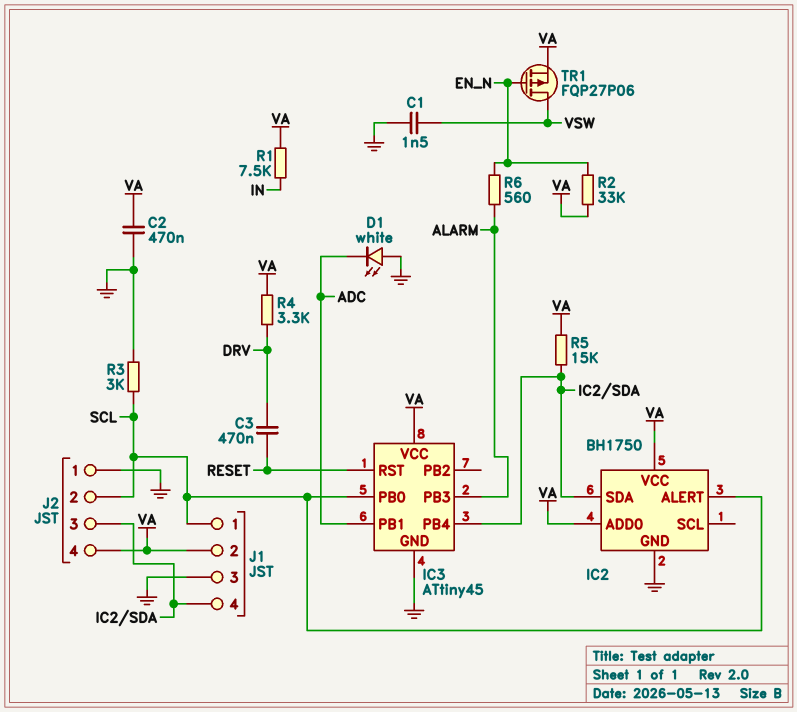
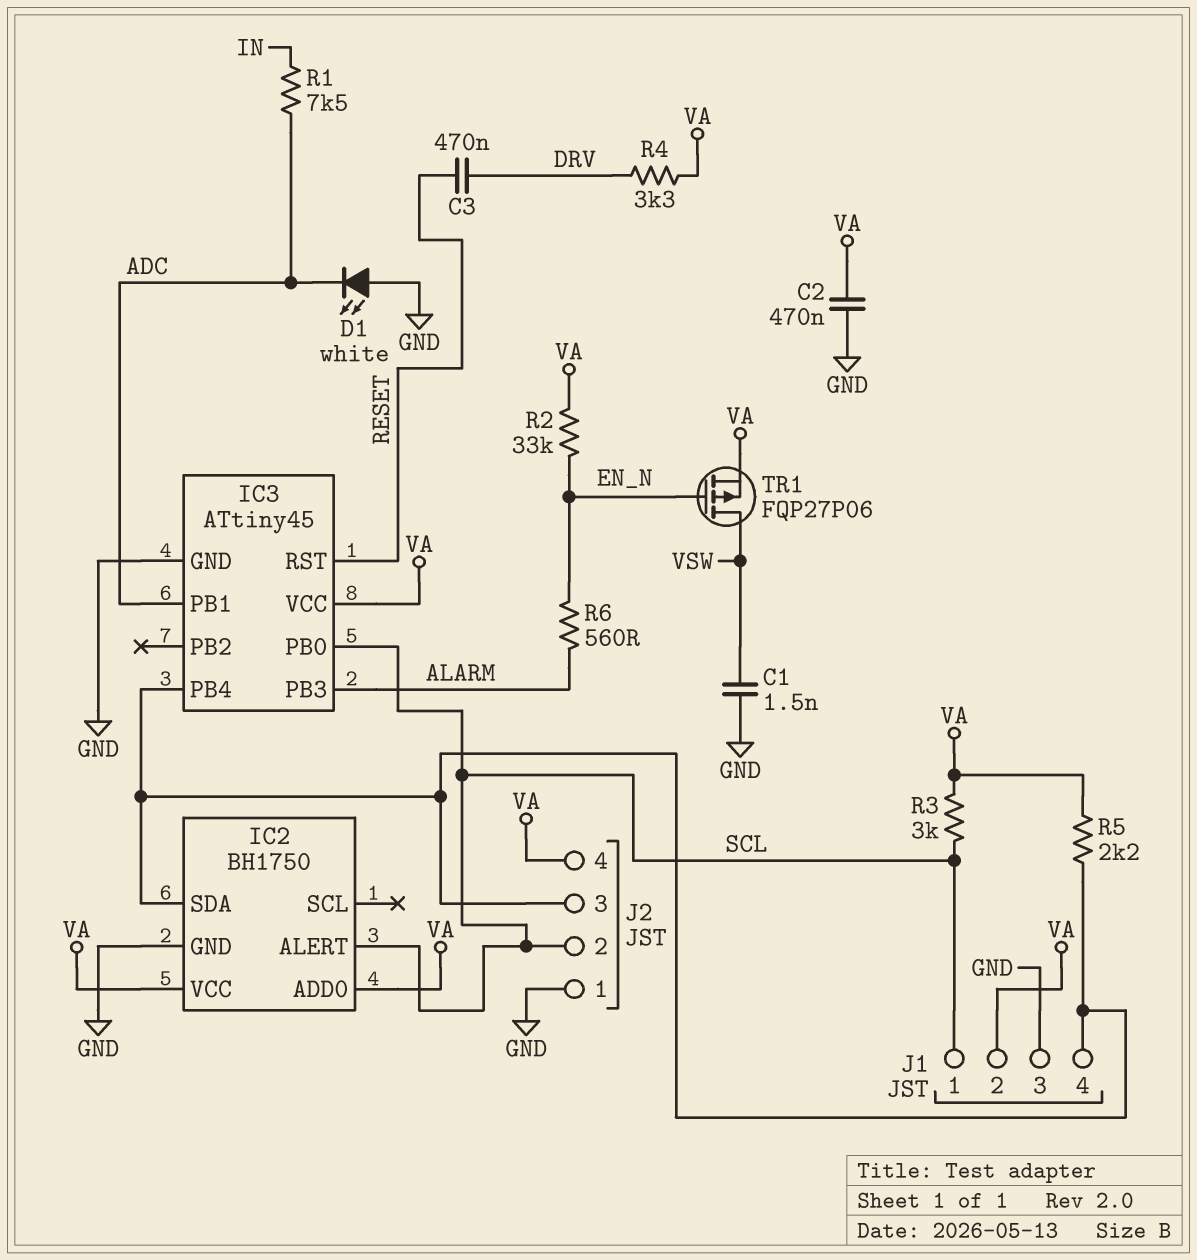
R1: 7.5k (IN, VA) -> 7.5k (ADC, IN)
R3: 3k (GND, SCL) -> 3k (SCL, VA)
R5: 15k (IC2/SDA, VA) -> 2.2k (IC2/SDA, VA)

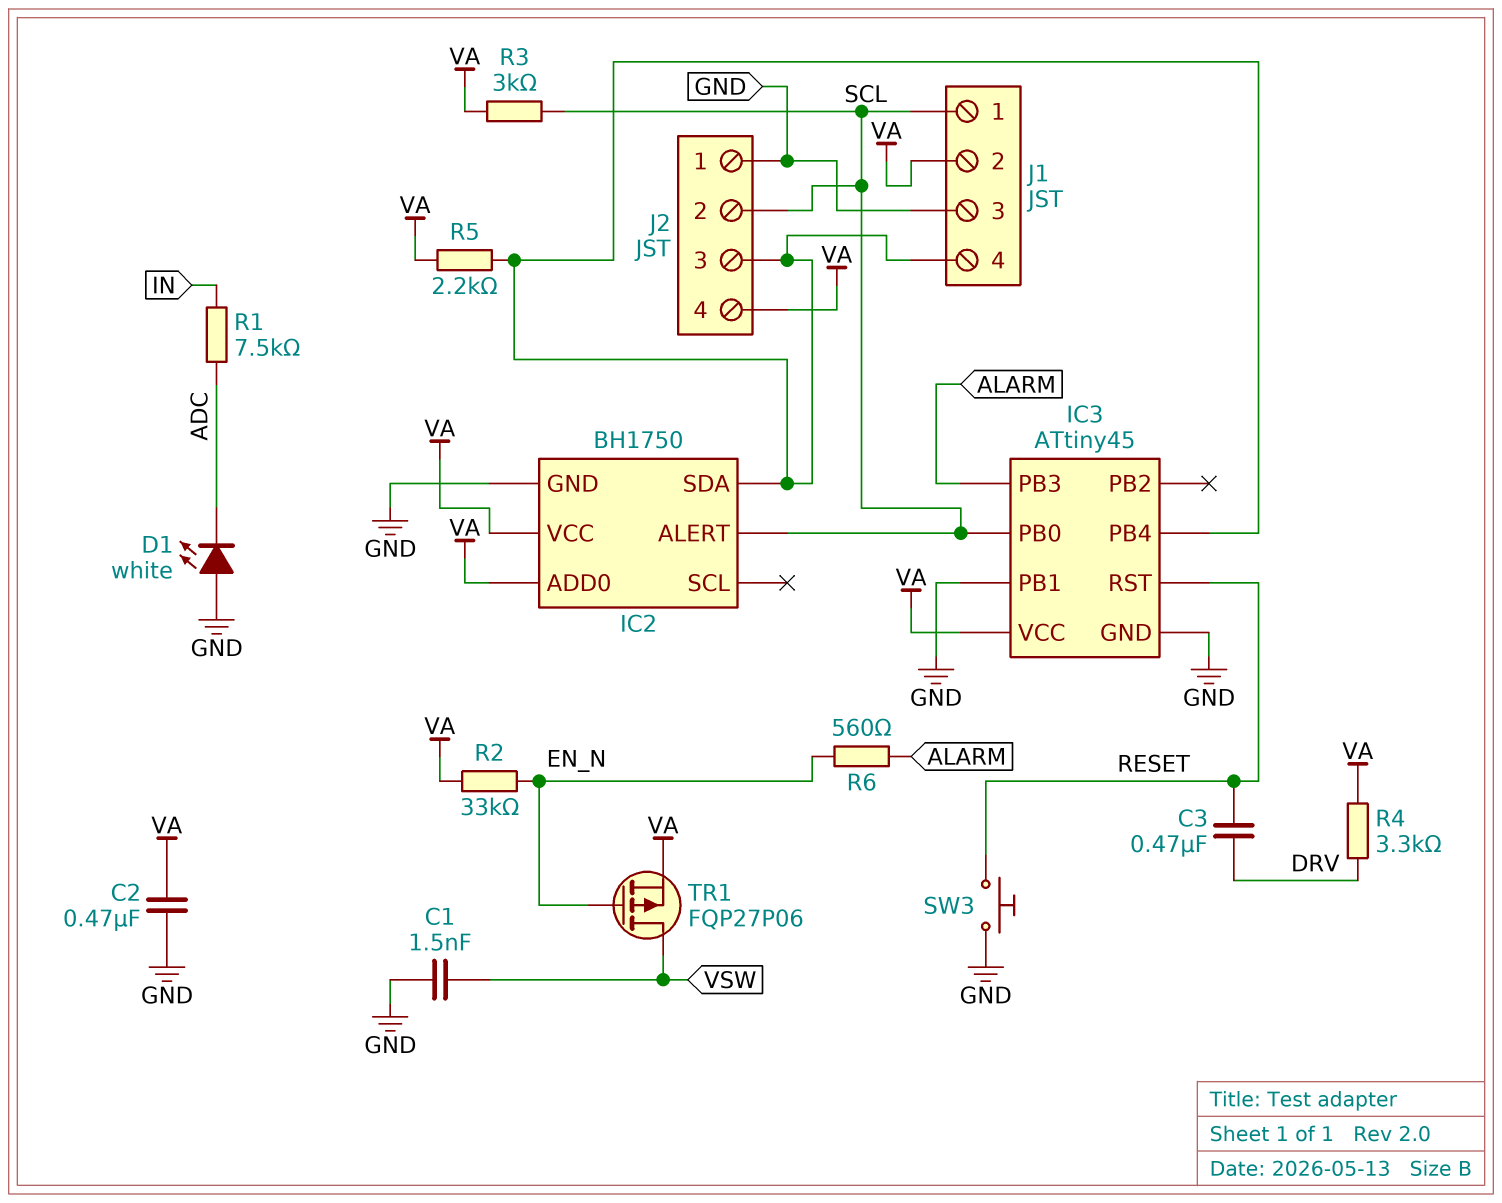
IC3 pin PB1: ADC -> GND
SW3: none -> button (GND, RESET)

